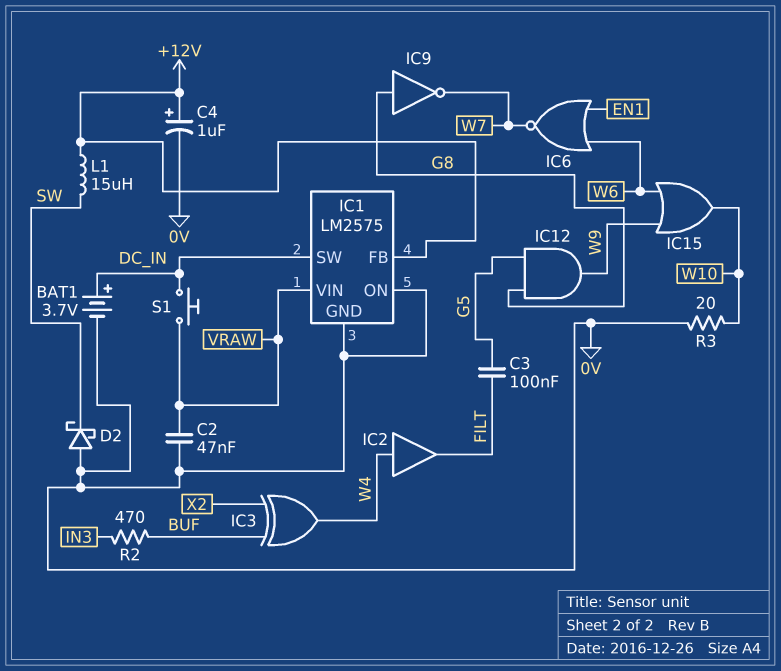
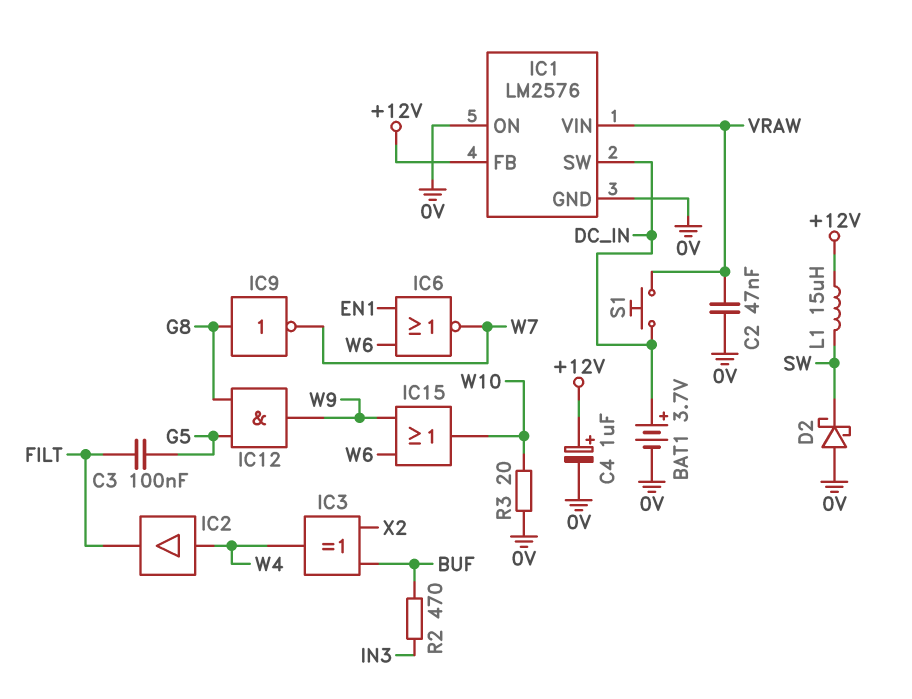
IC1: LM2575 -> LM2576

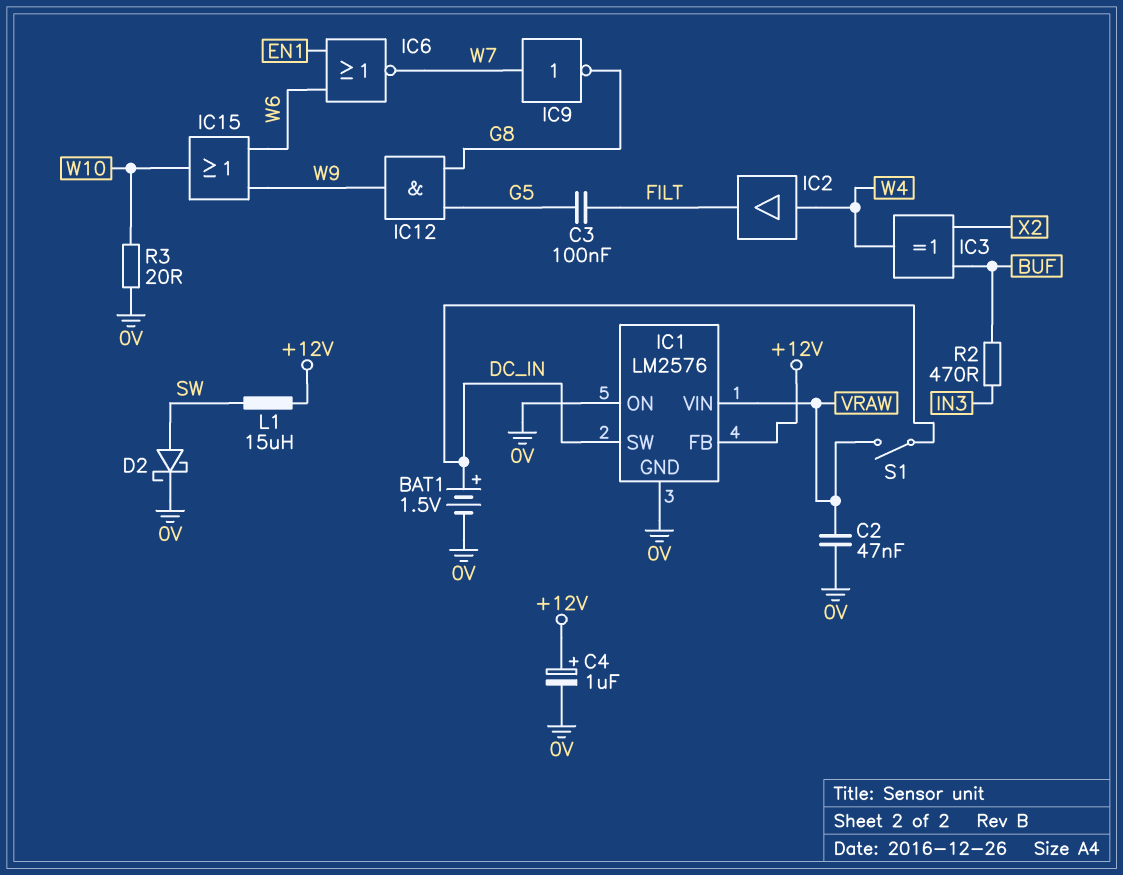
BAT1: 3.7V (plus DC_IN, minus 0V) -> 1.5V (plus DC_IN, minus 0V)
D2: schottky (A 0V, K SW) -> schottky (A SW, K 0V)
IC9: NOT (in G8, out W7) -> NOT (in W7, out G8)
S1: button (DC_IN, VRAW) -> switch (DC_IN, VRAW)

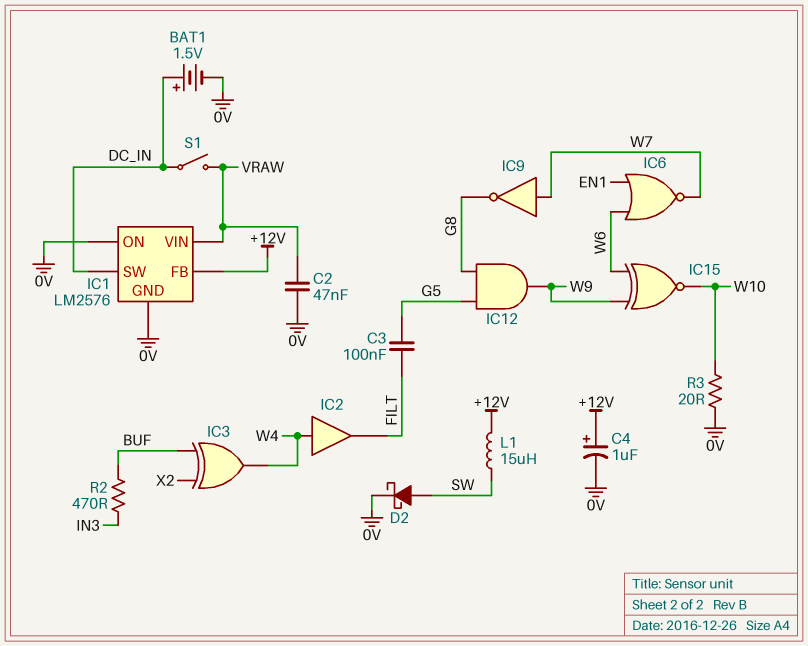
IC15: OR (in W6, in W9, out W10) -> XNOR (in W6, in W9, out W10)

